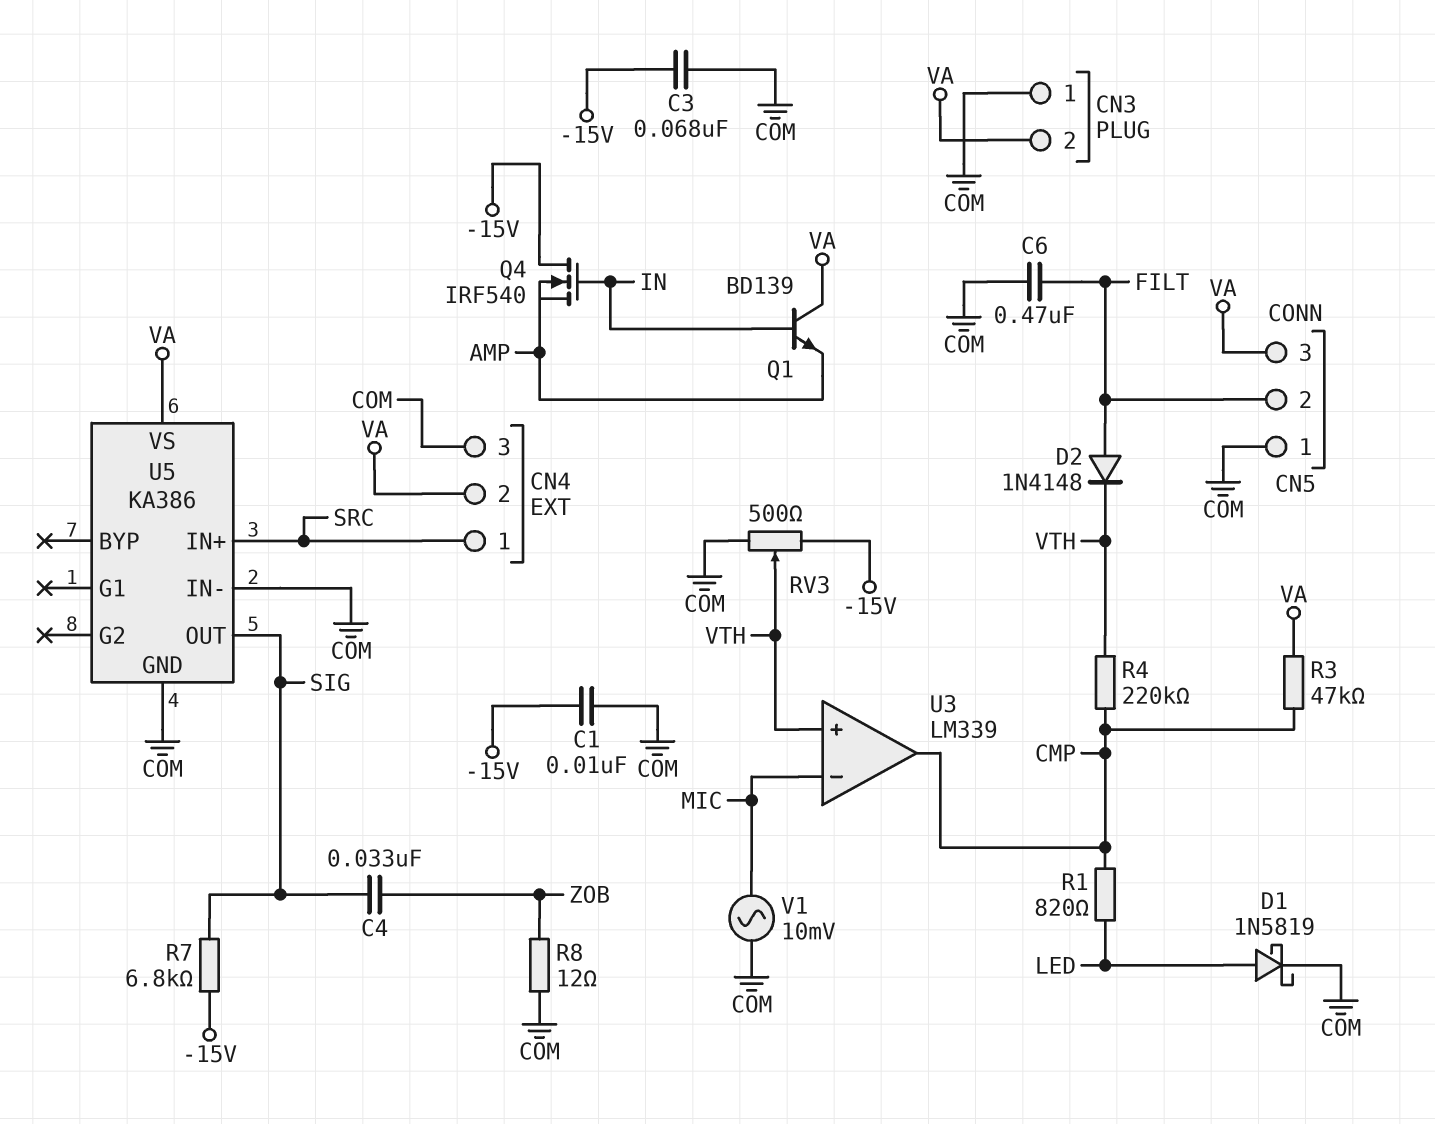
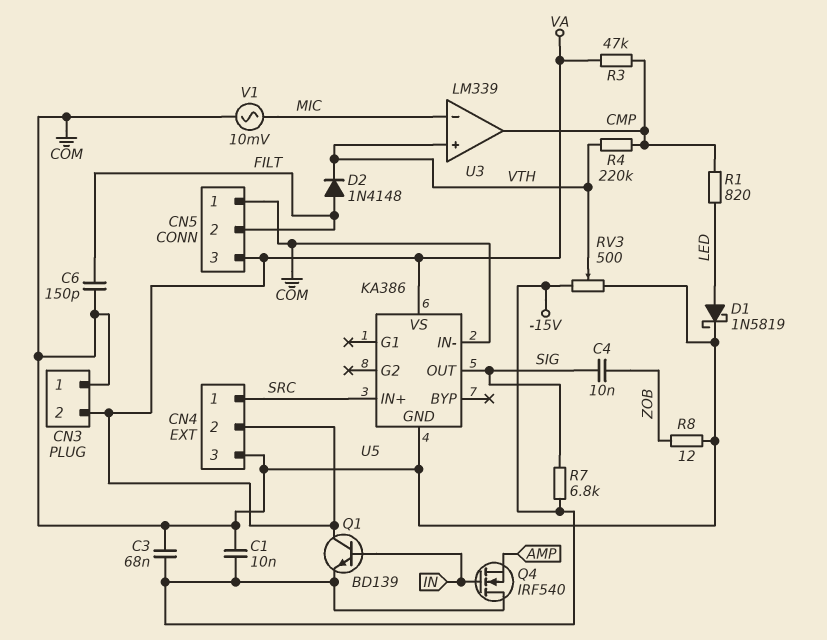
C4: 33nF (SIG, ZOB) -> 10nF (SIG, ZOB)
C6: 470nF (COM, FILT) -> 150pF (COM, FILT)
Q1: NPN BD139 (B IN, C VA, E AMP) -> NPN BD139 (B IN, C VA, E -15V)

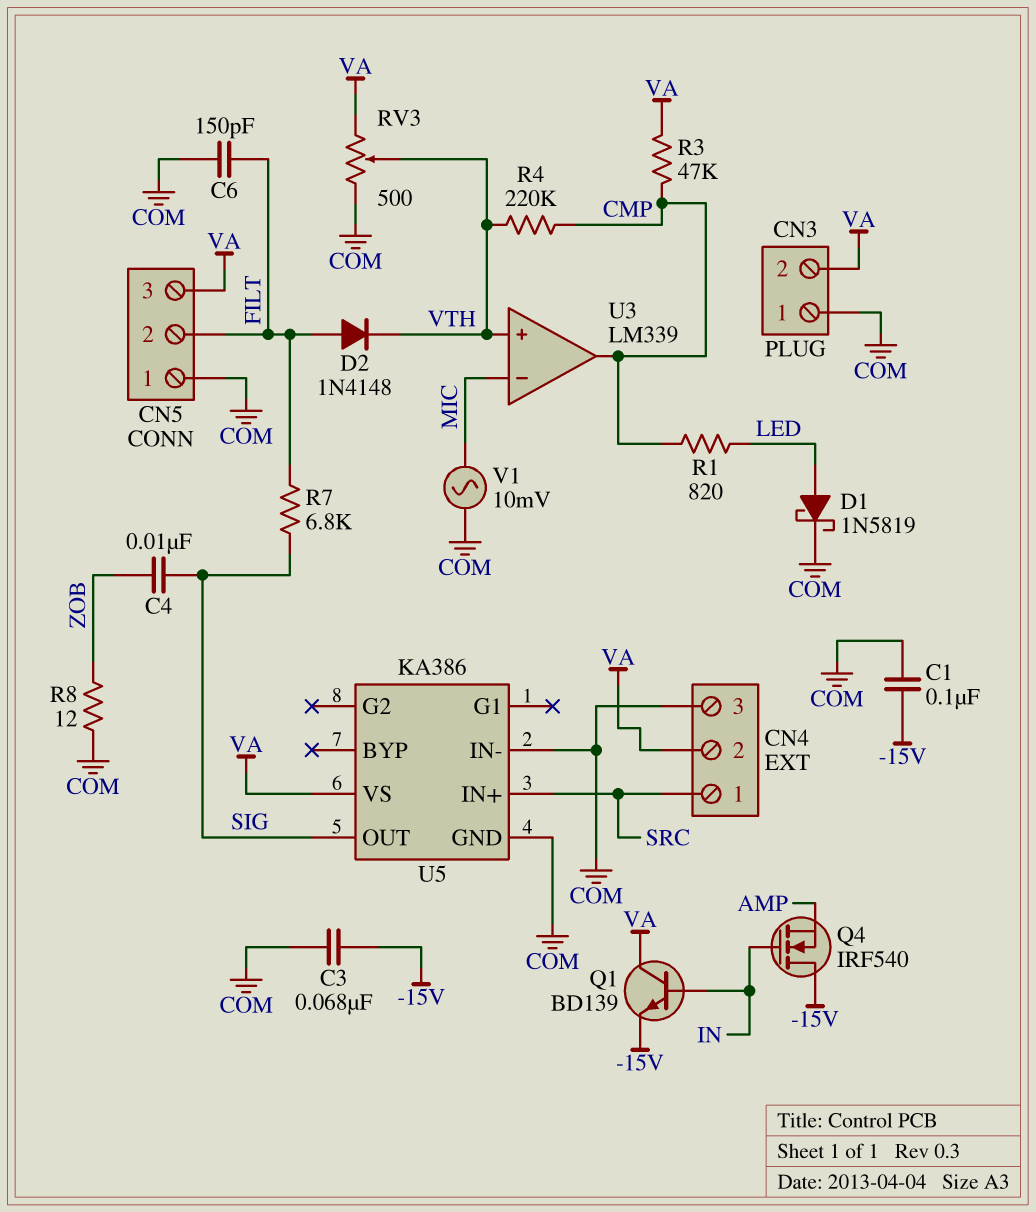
C1: 10nF (-15V, COM) -> 100nF (-15V, COM)
R7: 6.8k (-15V, SIG) -> 6.8k (FILT, SIG)
RV3: 500 (-15V, COM, wiper VTH) -> 500 (COM, VA, wiper VTH)

